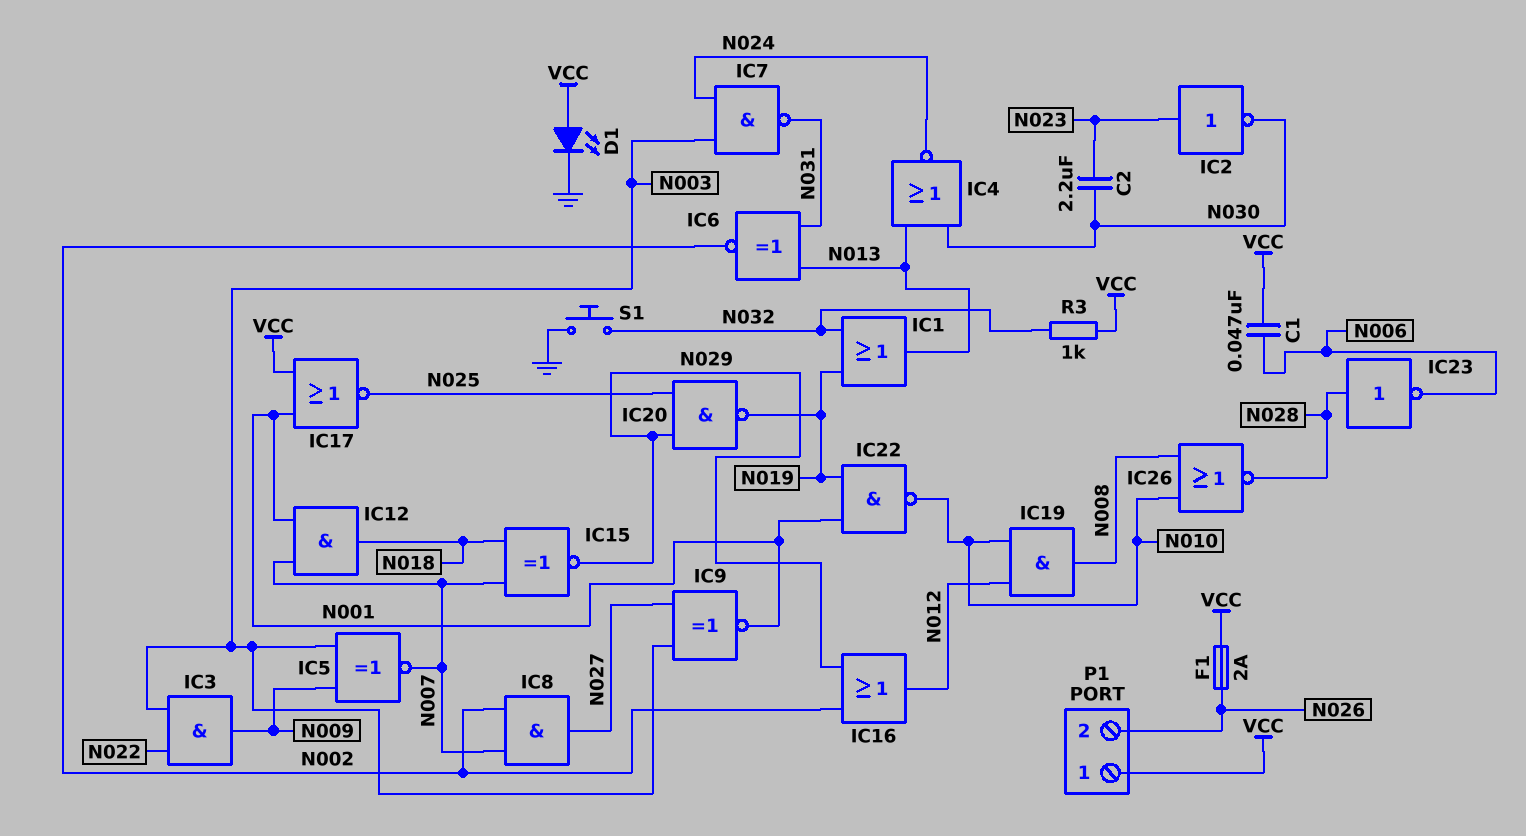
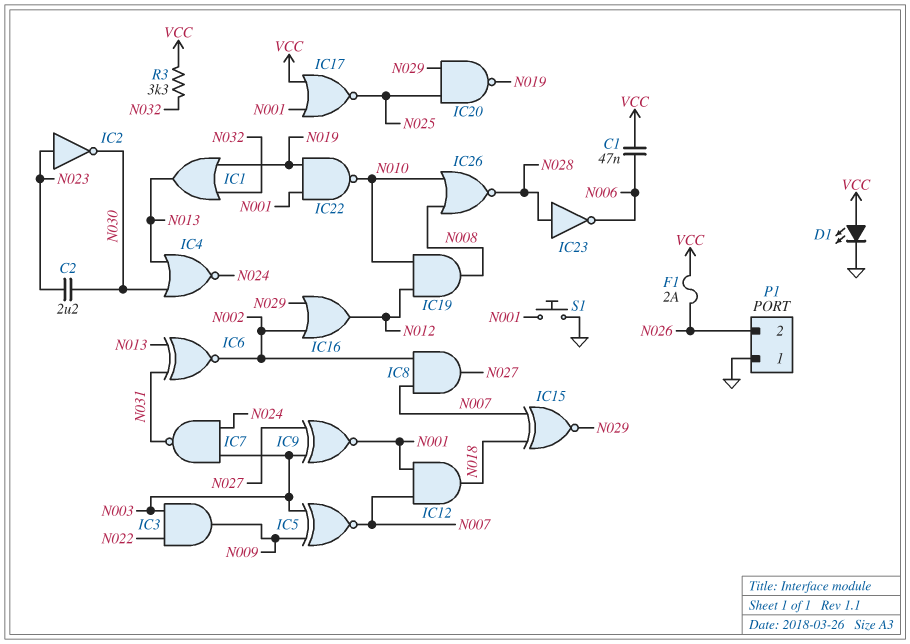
P1 pin 1: VCC -> GND
R3: 1k (N032, VCC) -> 3.3k (N032, VCC)
S1: button (GND, N032) -> button (GND, N001)

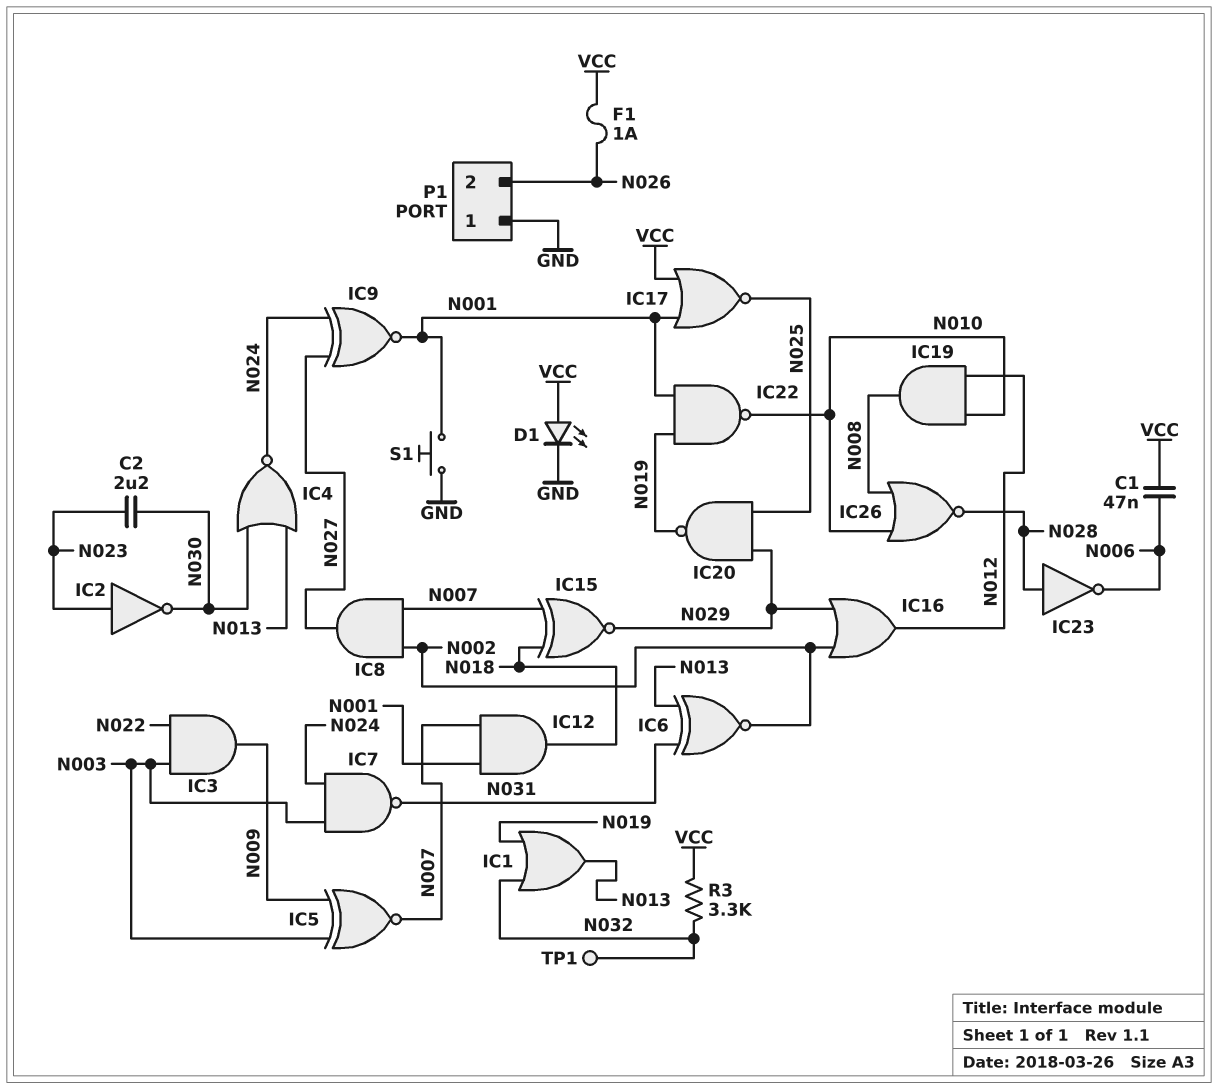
F1: 2A (N026, VCC) -> 1A (N026, VCC)
IC9: XNOR (in N003, in N027, out N001) -> XNOR (in N024, in N027, out N001)
TP1: none -> test point (N032)

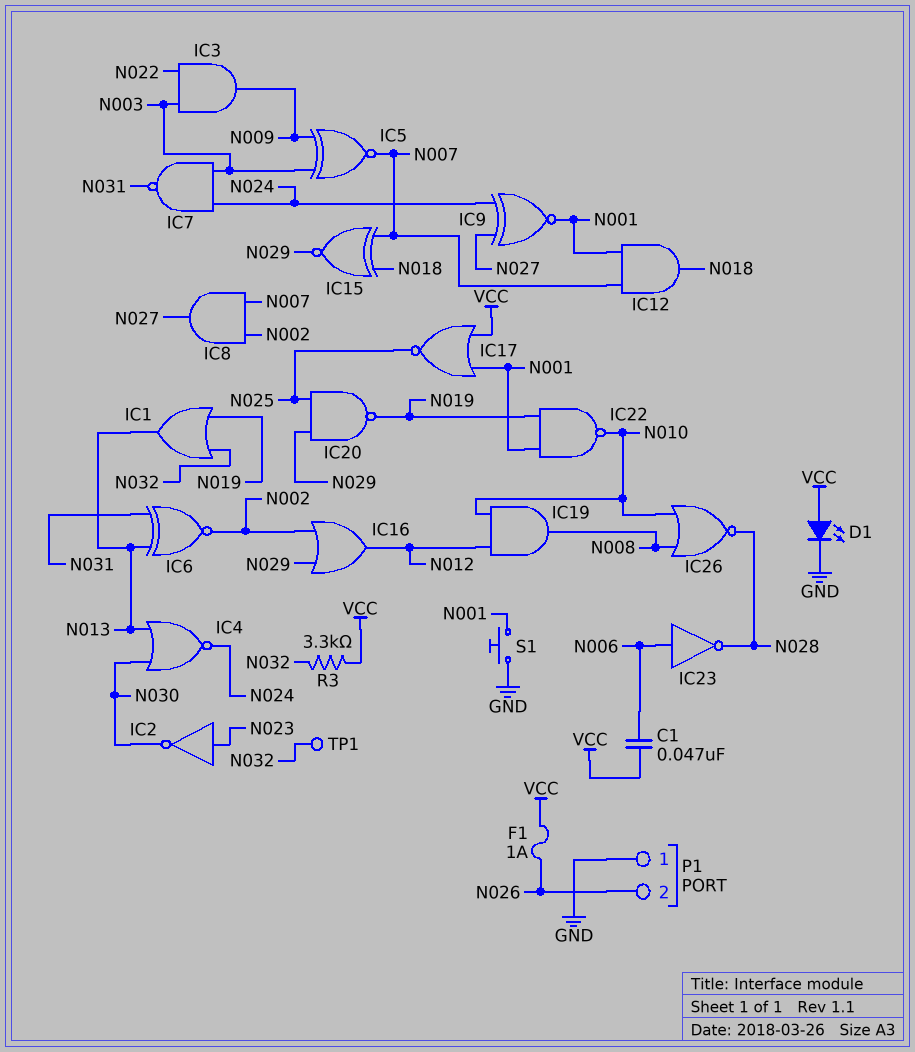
C2: 2.2uF (N023, N030) -> none
IC23: NOT (in N028, out N006) -> NOT (in N006, out N028)

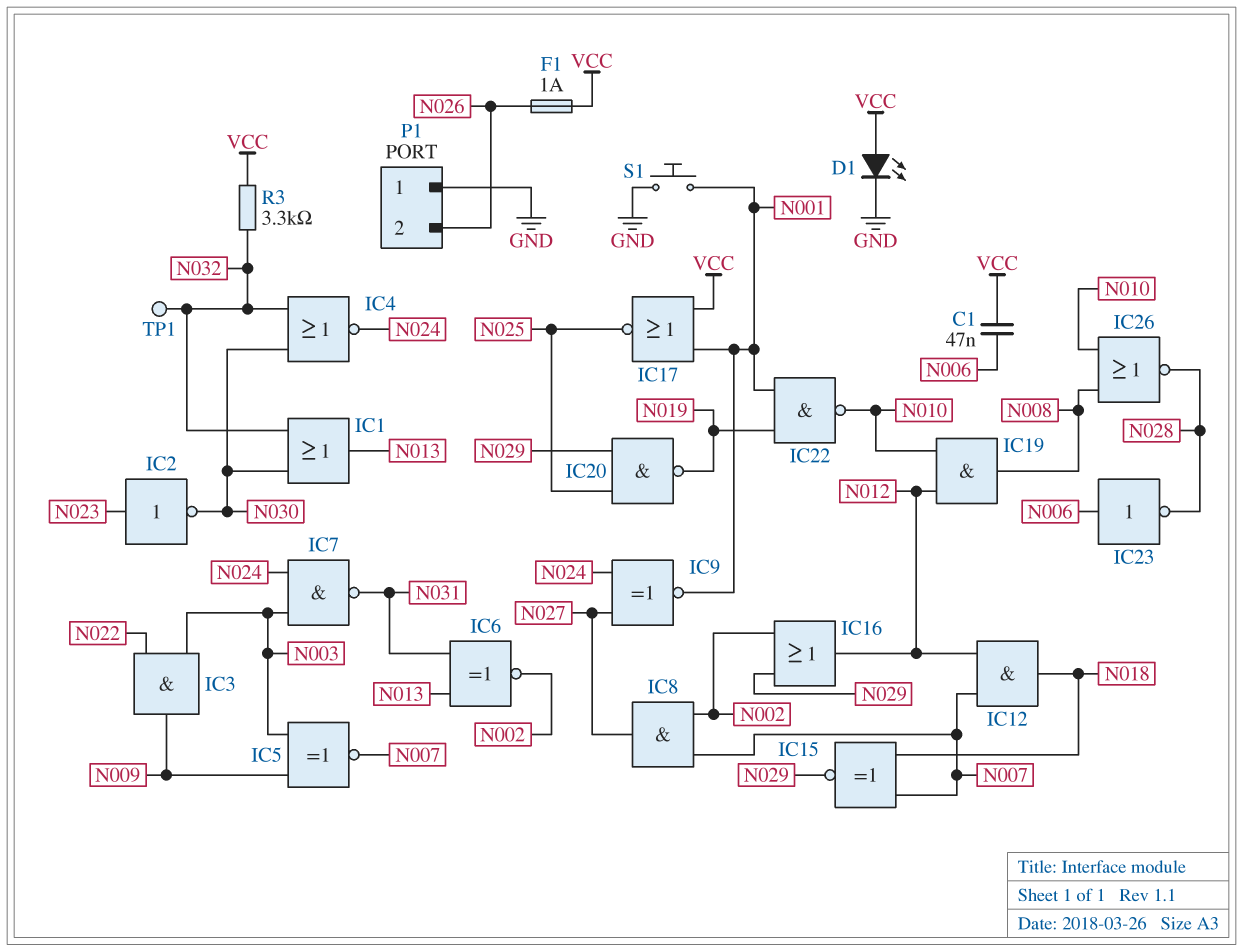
IC1: OR (in N019, in N032, out N013) -> OR (in N030, in N032, out N013)
IC4: NOR (in N013, in N030, out N024) -> NOR (in N030, in N032, out N024)
IC12: AND (in N001, in N007, out N018) -> AND (in N007, in N012, out N018)

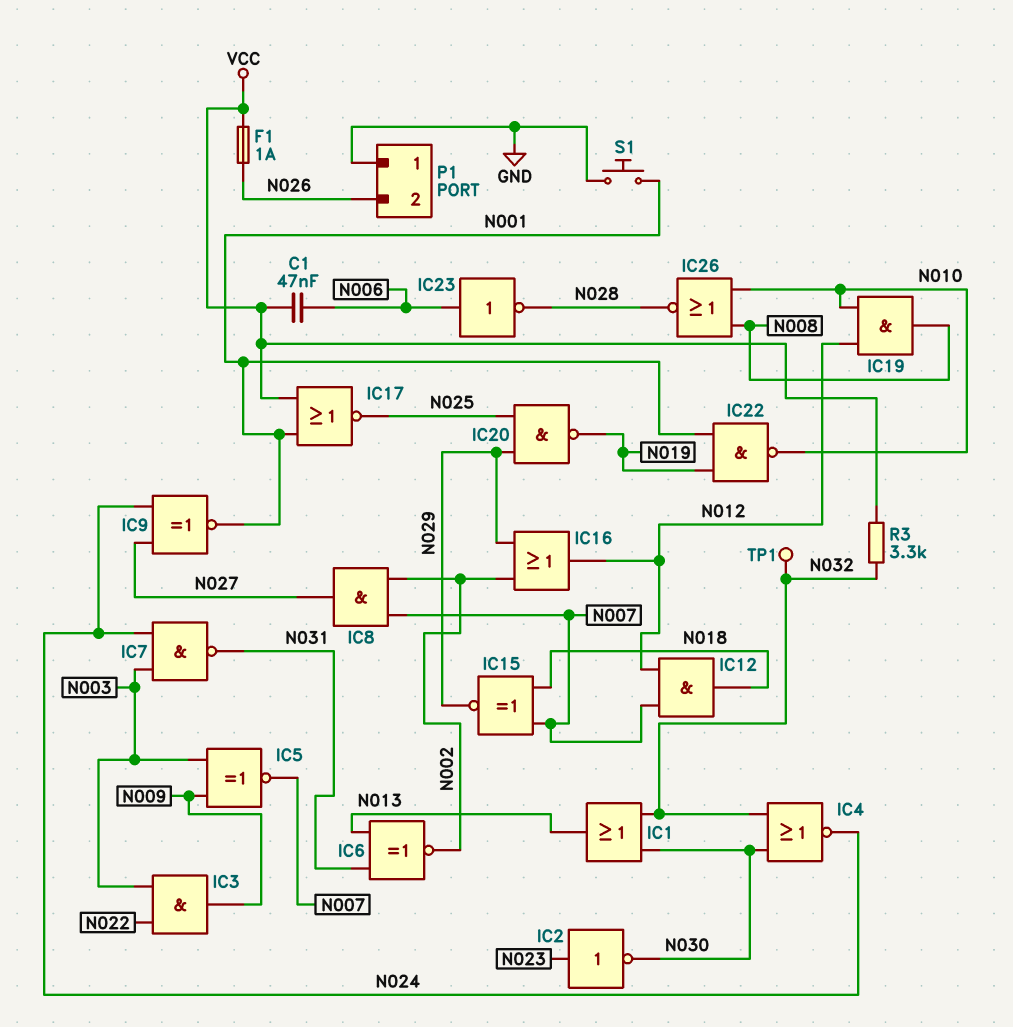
D1: LED (A VCC, K GND) -> none

